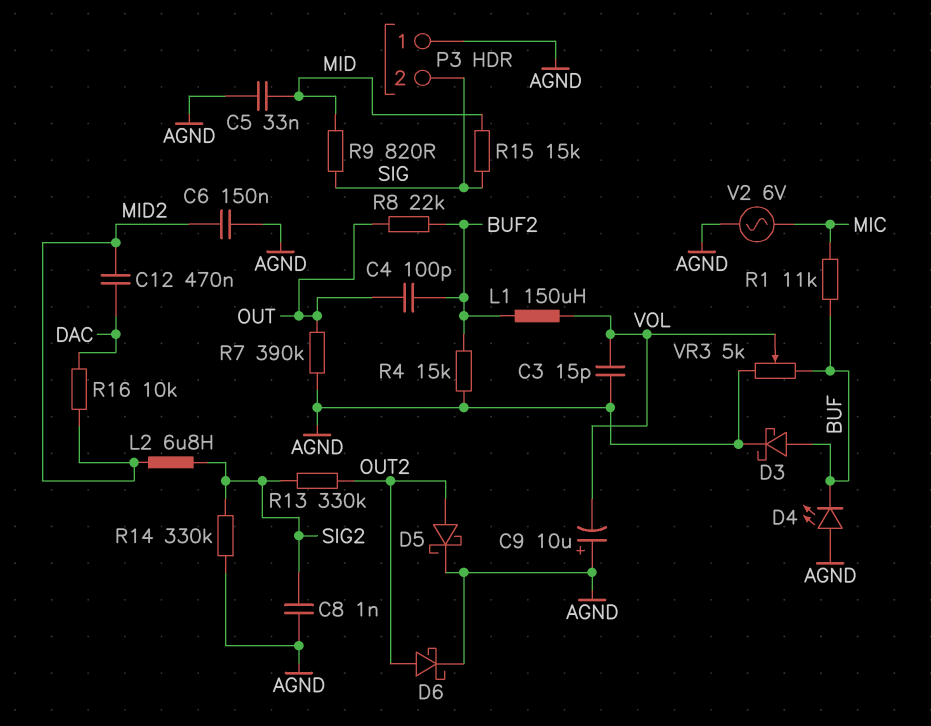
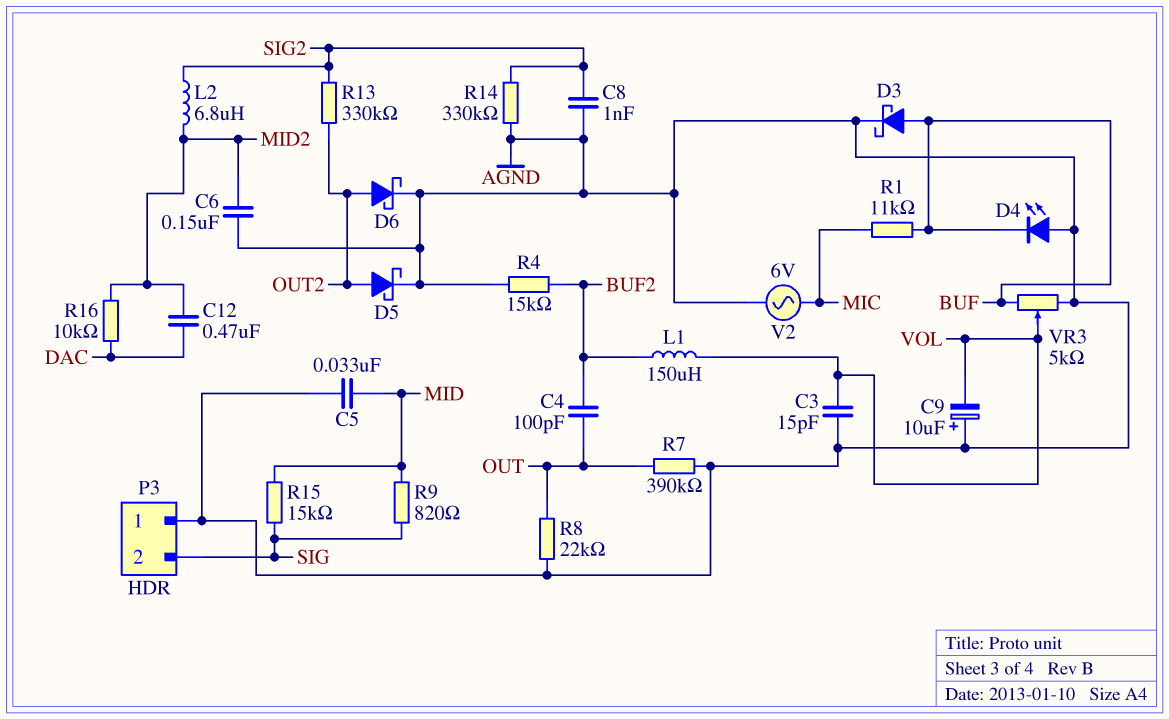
R8: 22k (BUF2, OUT) -> 22k (AGND, OUT)

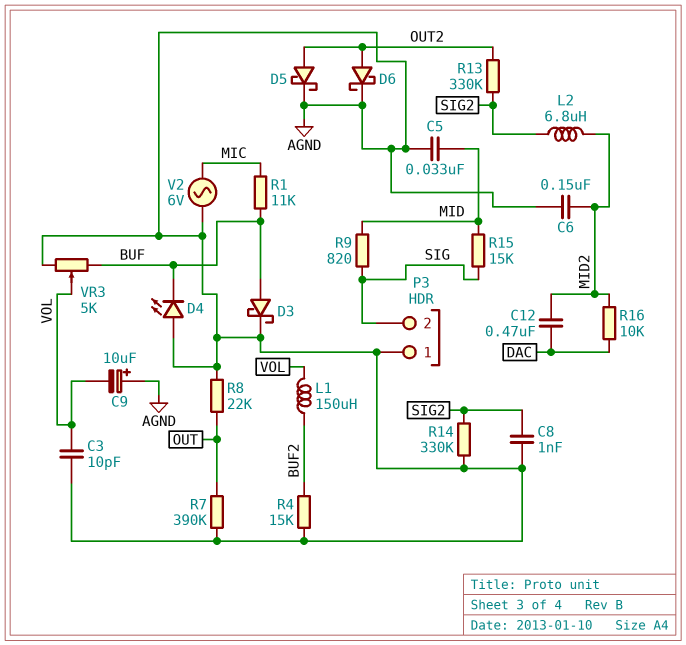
C3: 15pF (AGND, VOL) -> 10pF (AGND, VOL)
C4: 100pF (BUF2, OUT) -> none

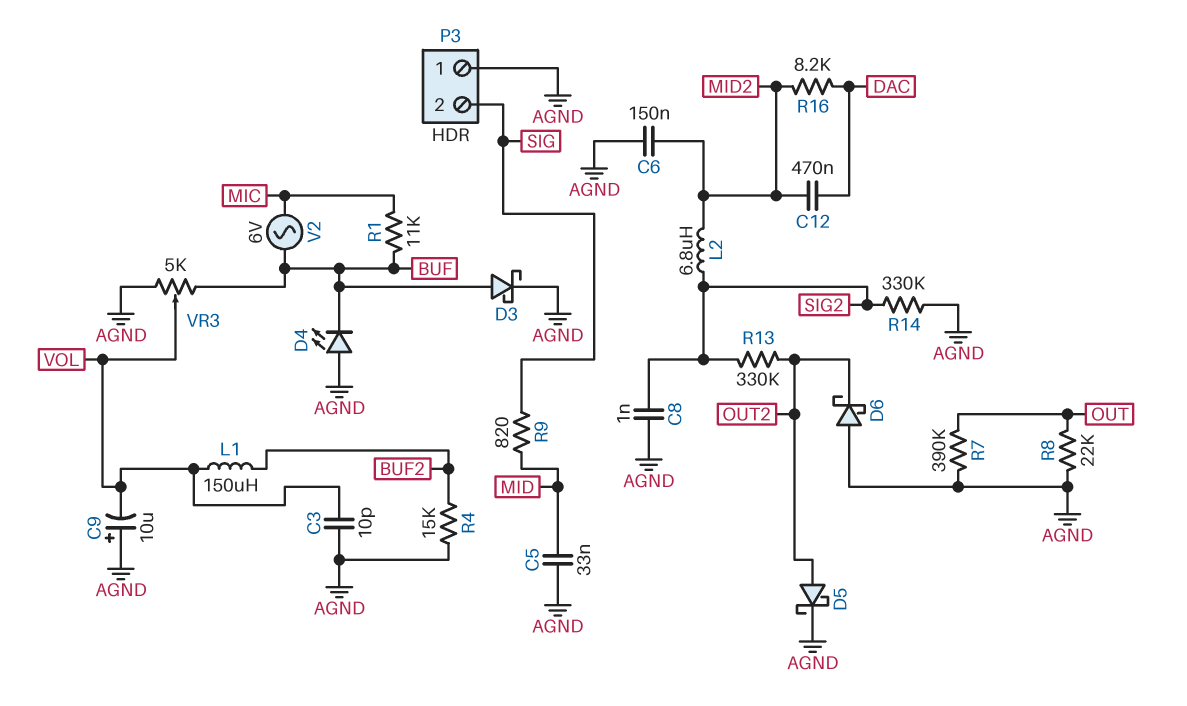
D6: schottky (A OUT2, K AGND) -> schottky (A AGND, K OUT2)
R15: 15k (MID, SIG) -> none
R16: 10k (DAC, MID2) -> 8.2k (DAC, MID2)
V2: AC 6V (AGND, MIC) -> AC 6V (BUF, MIC)

